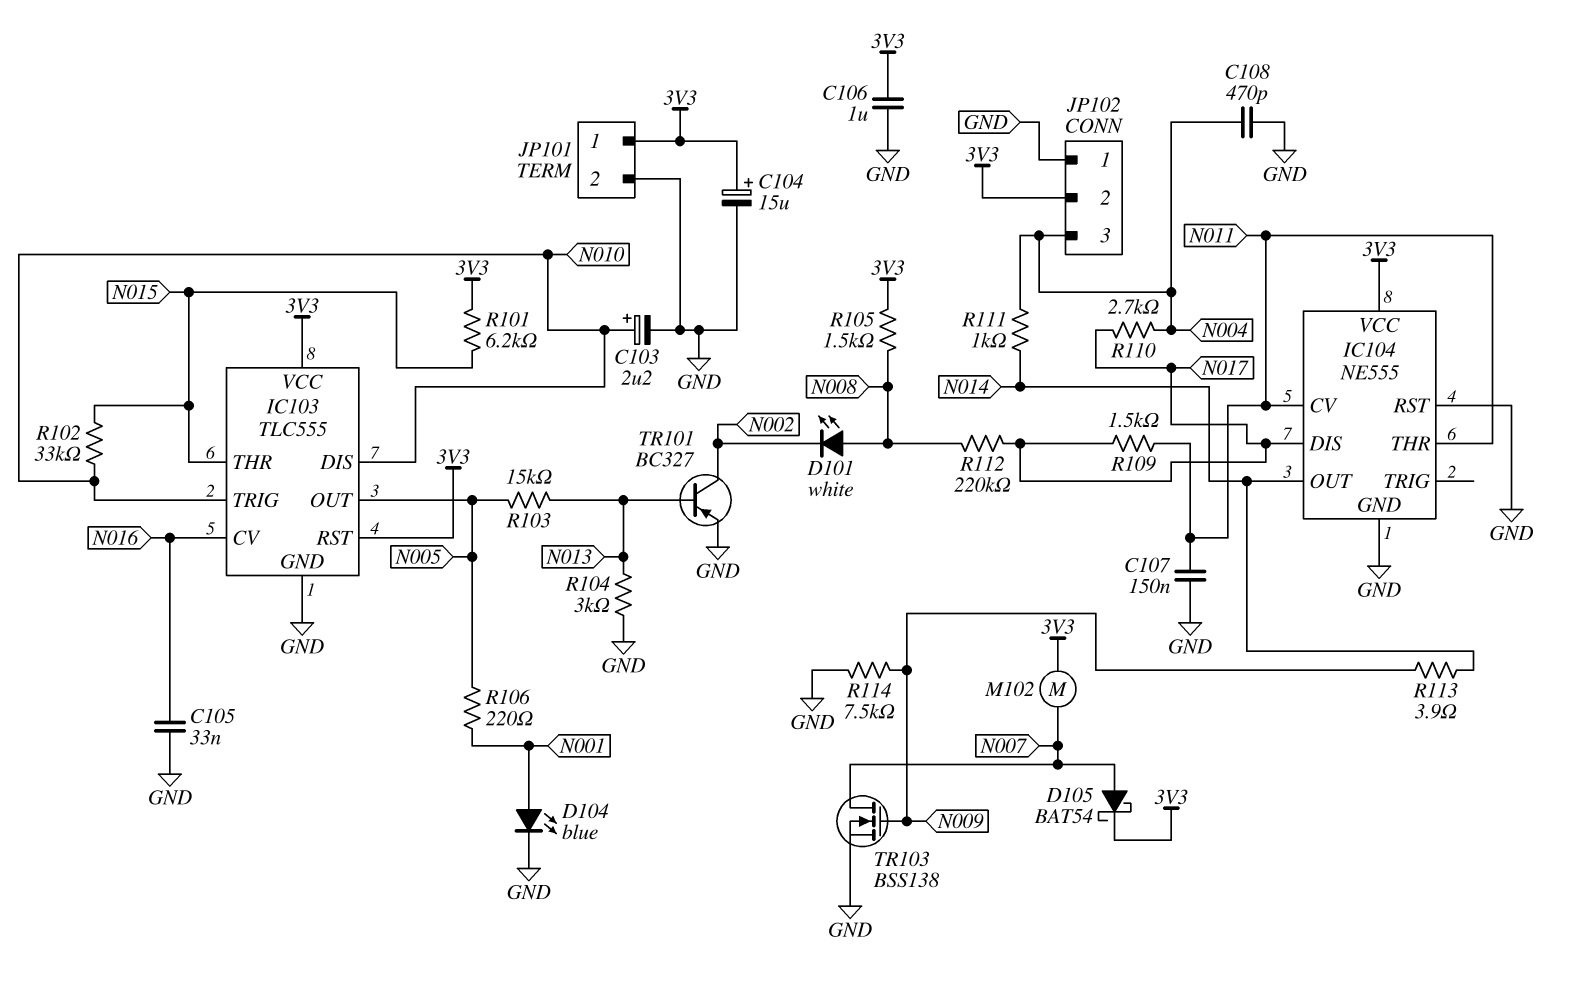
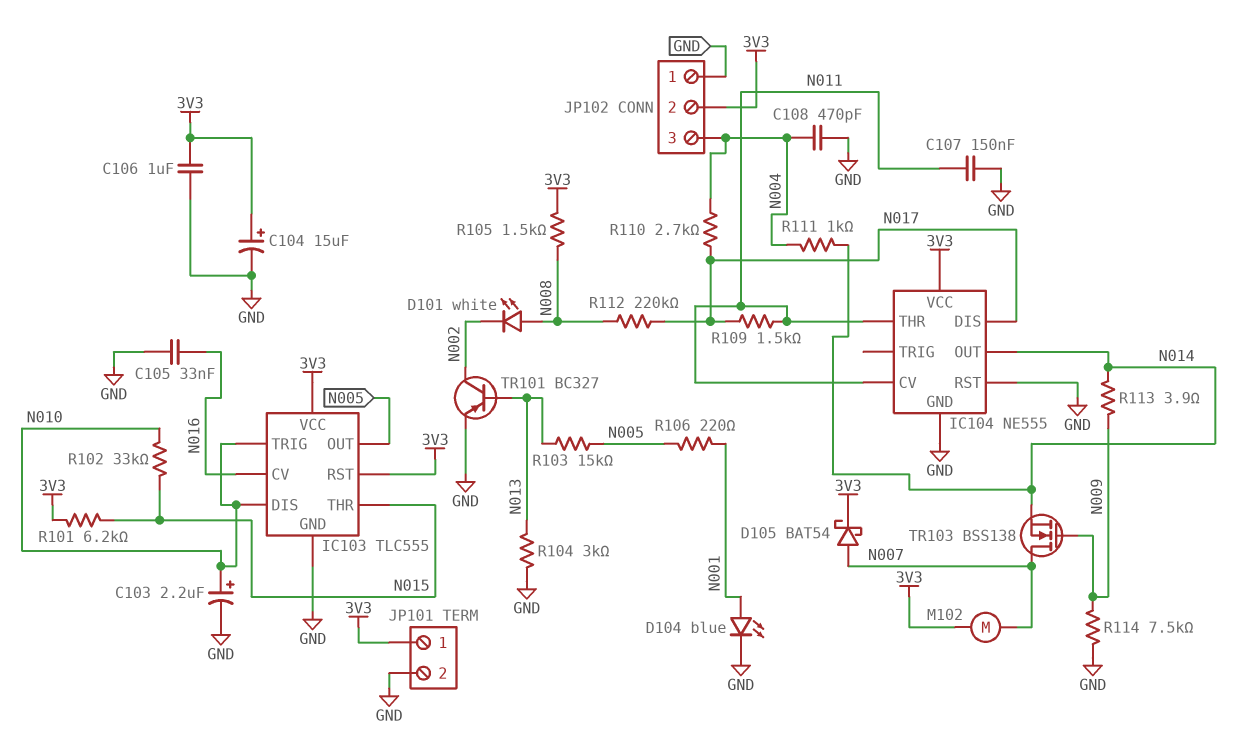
TR103: NMOS BSS138 (G N009, D N007, S GND) -> NMOS BSS138 (G N009, D N007, S N014)

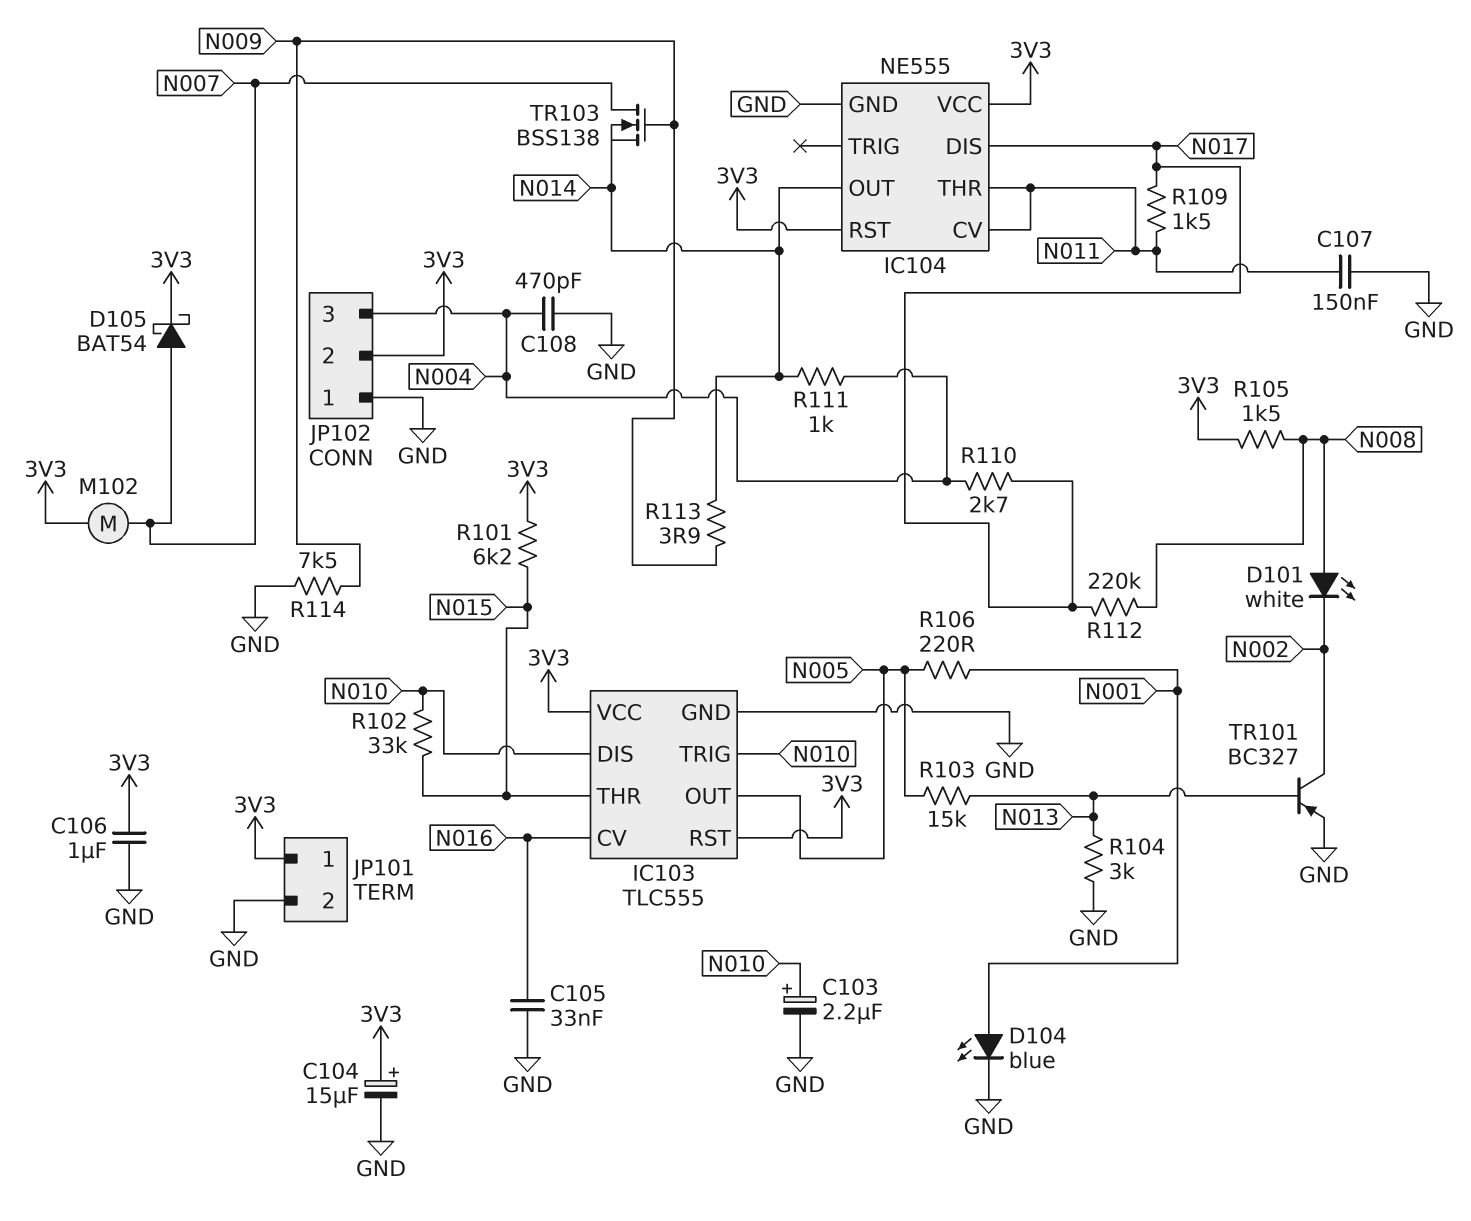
IC104 pin RST: GND -> 3V3

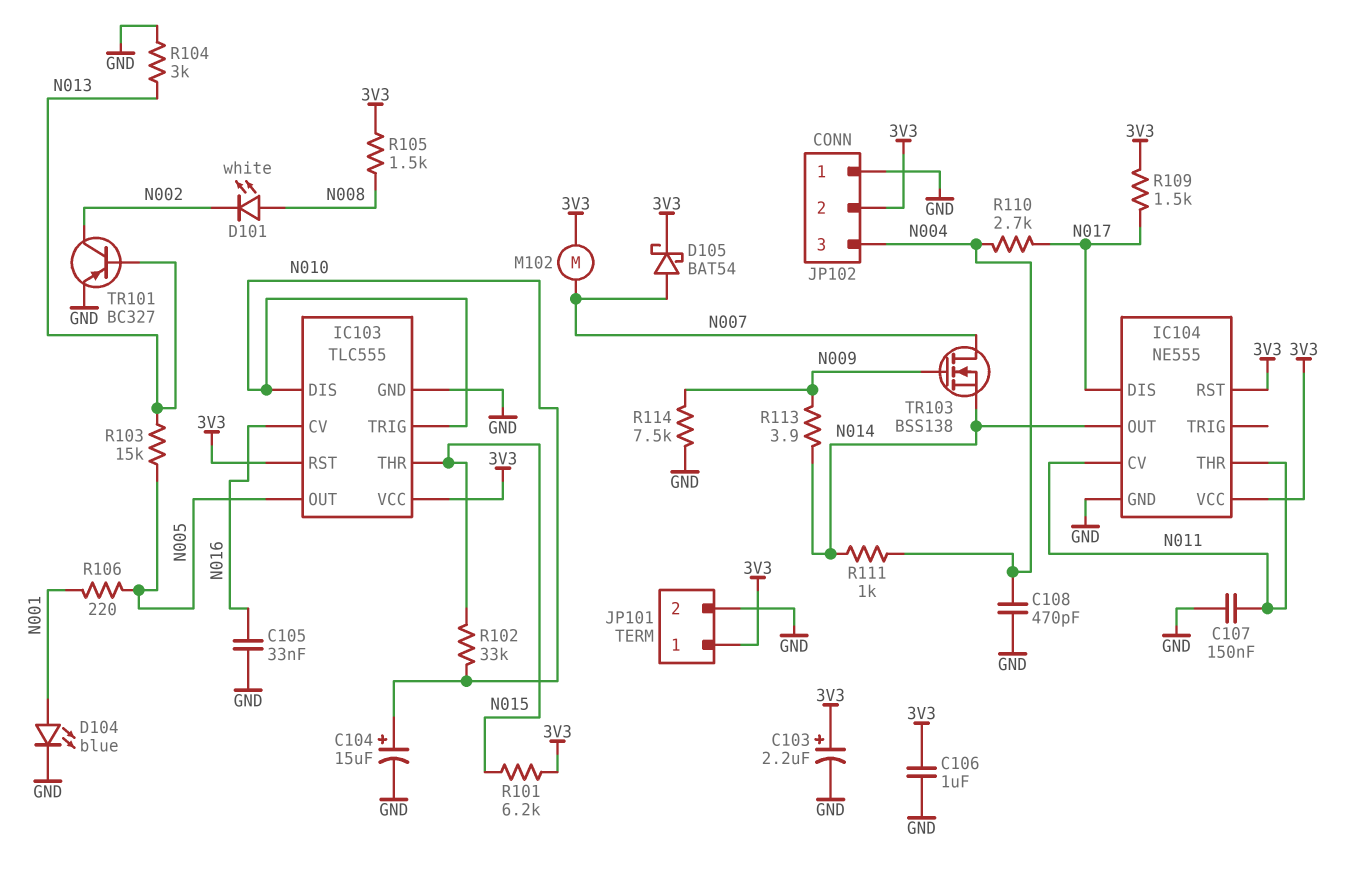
C103: 2.2uF (plus N010, minus GND) -> 2.2uF (plus 3V3, minus GND)
C104: 15uF (plus 3V3, minus GND) -> 15uF (plus N010, minus GND)
R109: 1.5k (N011, N017) -> 1.5k (3V3, N017)
R112: 220k (N008, N017) -> none

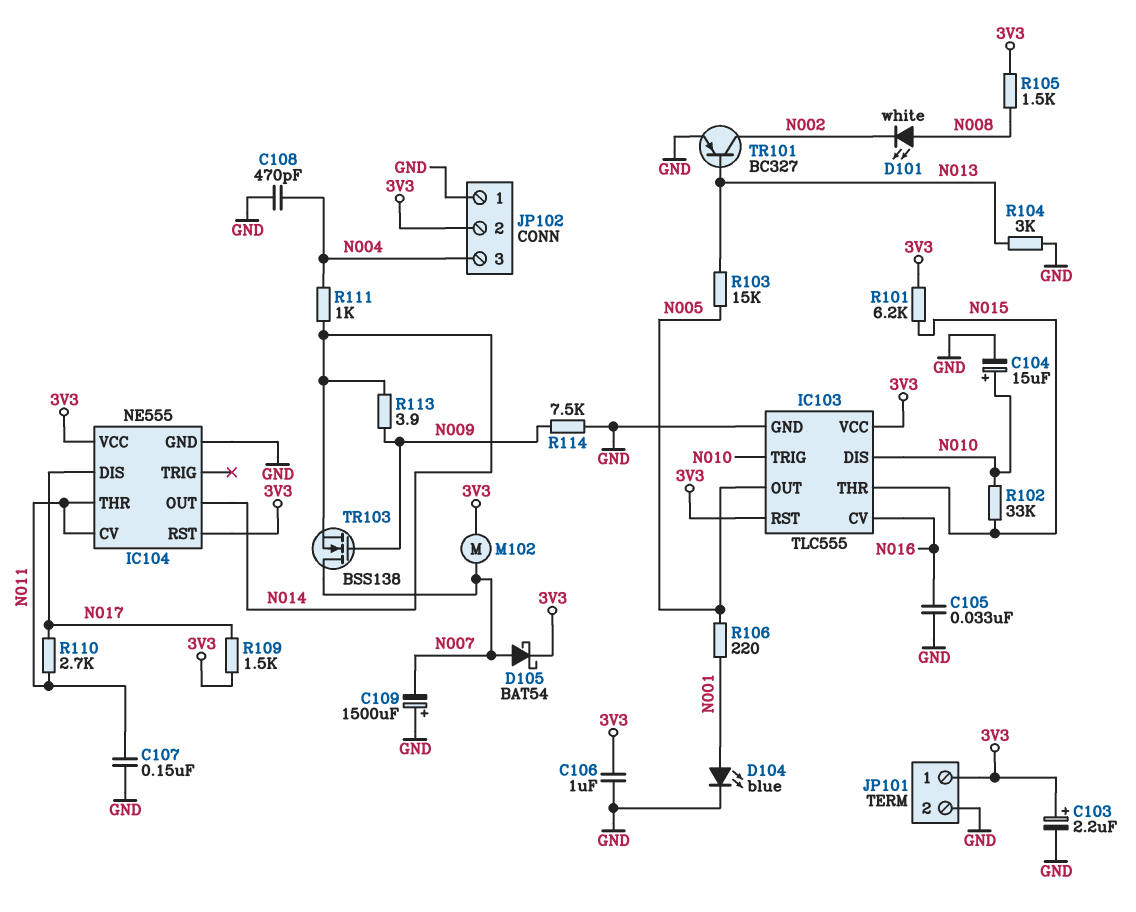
C109: none -> 1500uF (plus GND, minus N007)
R110: 2.7k (N004, N017) -> 2.7k (N011, N017)

